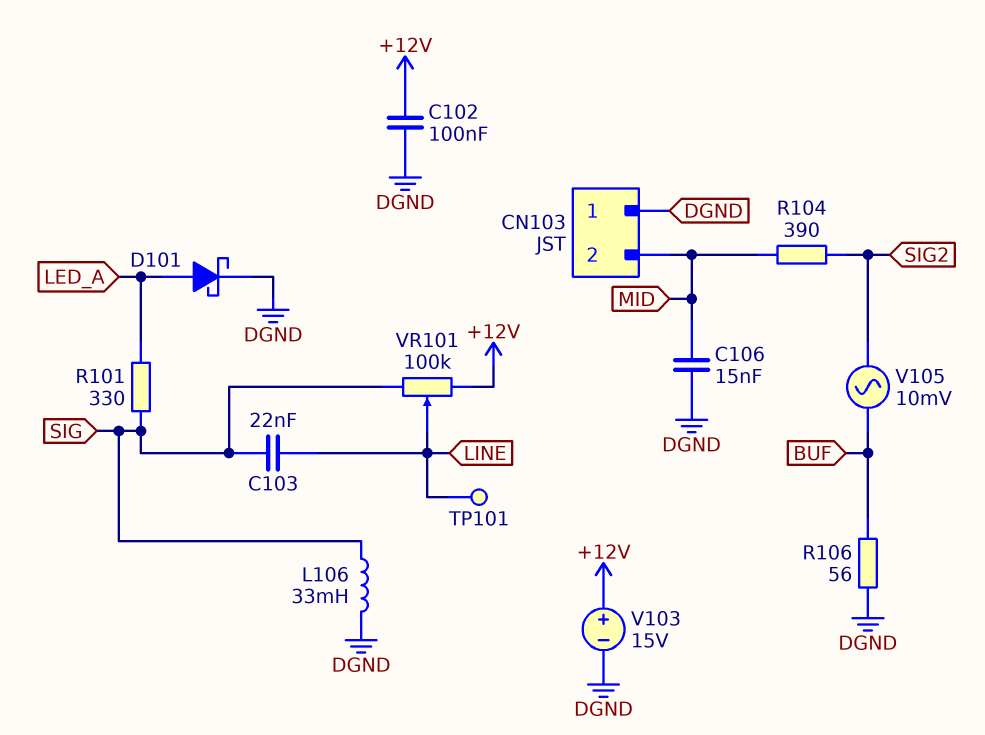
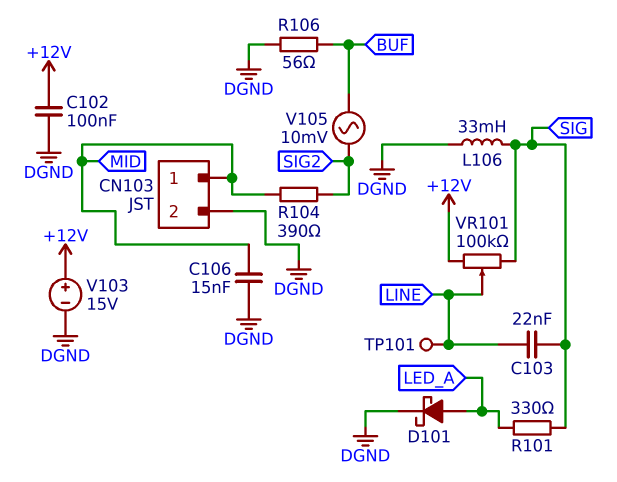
CN103 pin 1: DGND -> MID
CN103 pin 2: MID -> DGND

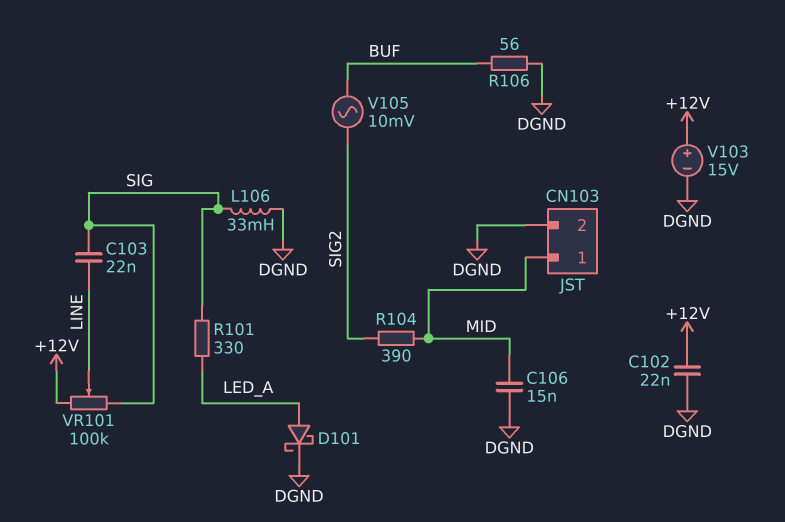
C102: 100nF (+12V, DGND) -> 22nF (+12V, DGND)
TP101: test point (LINE) -> none

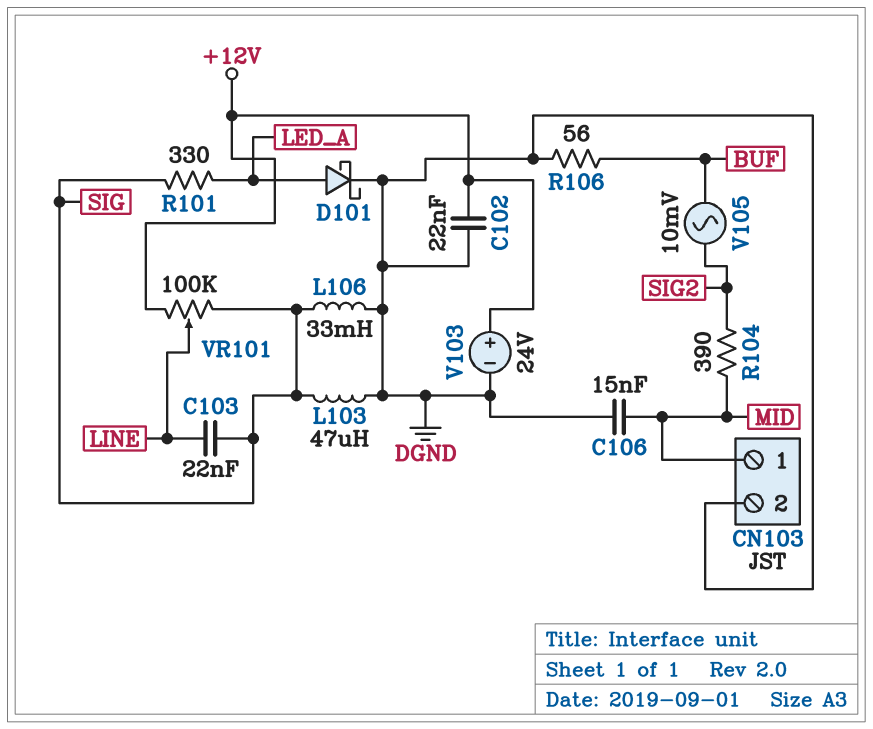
L103: none -> 47uH (DGND, SIG)
V103: 15V (plus +12V, minus DGND) -> 24V (plus +12V, minus DGND)

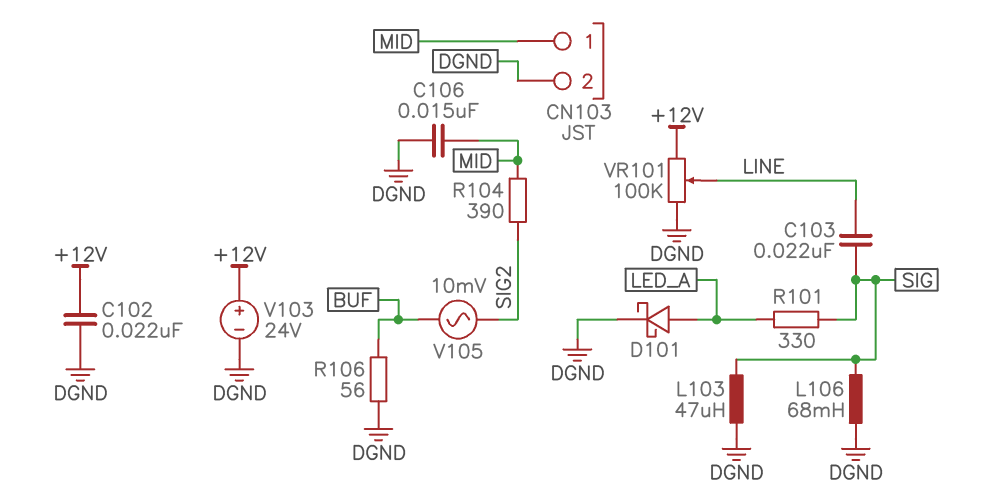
L106: 33mH (DGND, SIG) -> 68mH (DGND, SIG)
VR101: 100k (+12V, SIG, wiper LINE) -> 100k (+12V, DGND, wiper LINE)

